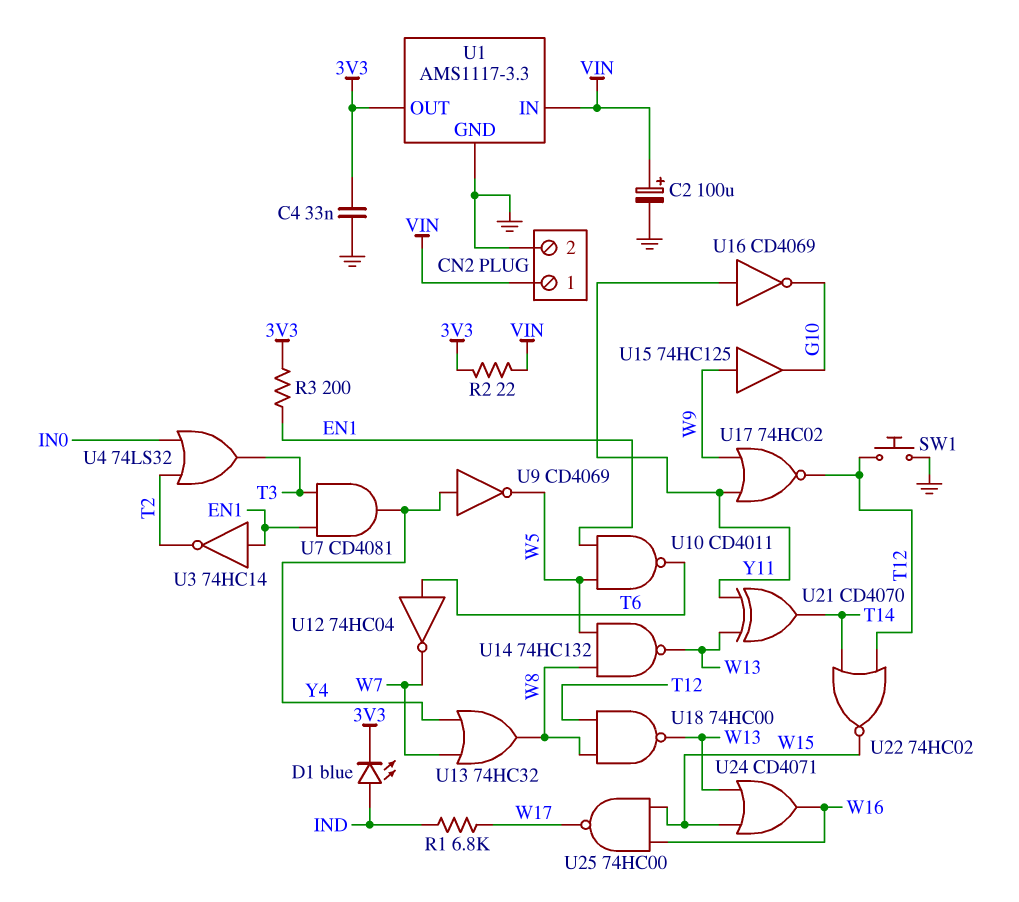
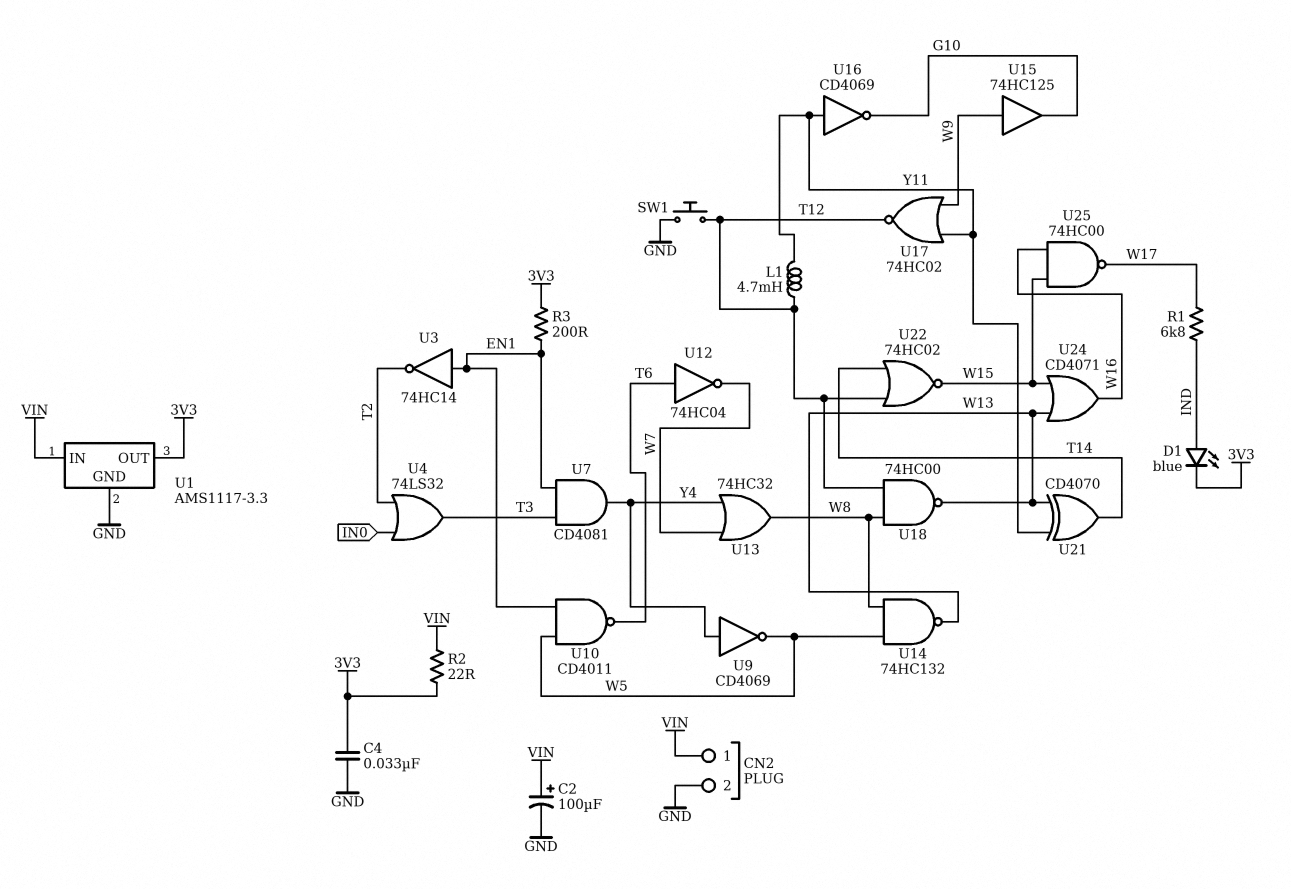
L1: none -> 4.7mH (T12, Y11)

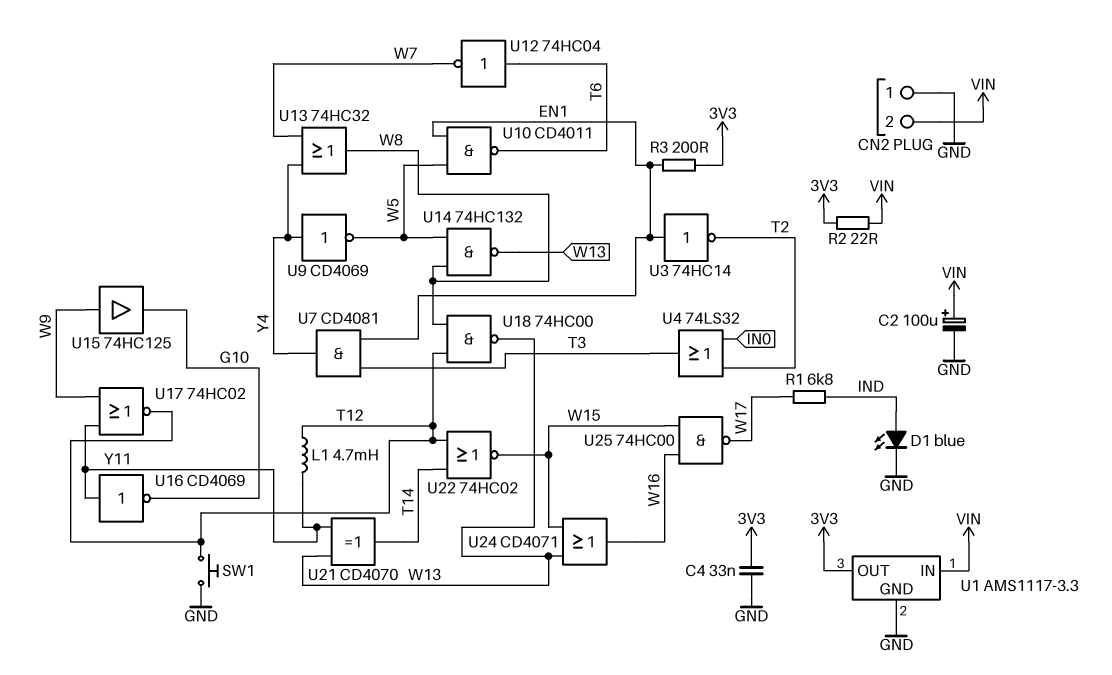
CN2 pin 1: VIN -> GND
CN2 pin 2: GND -> VIN
D1: LED blue (A IND, K 3V3) -> LED blue (A IND, K GND)

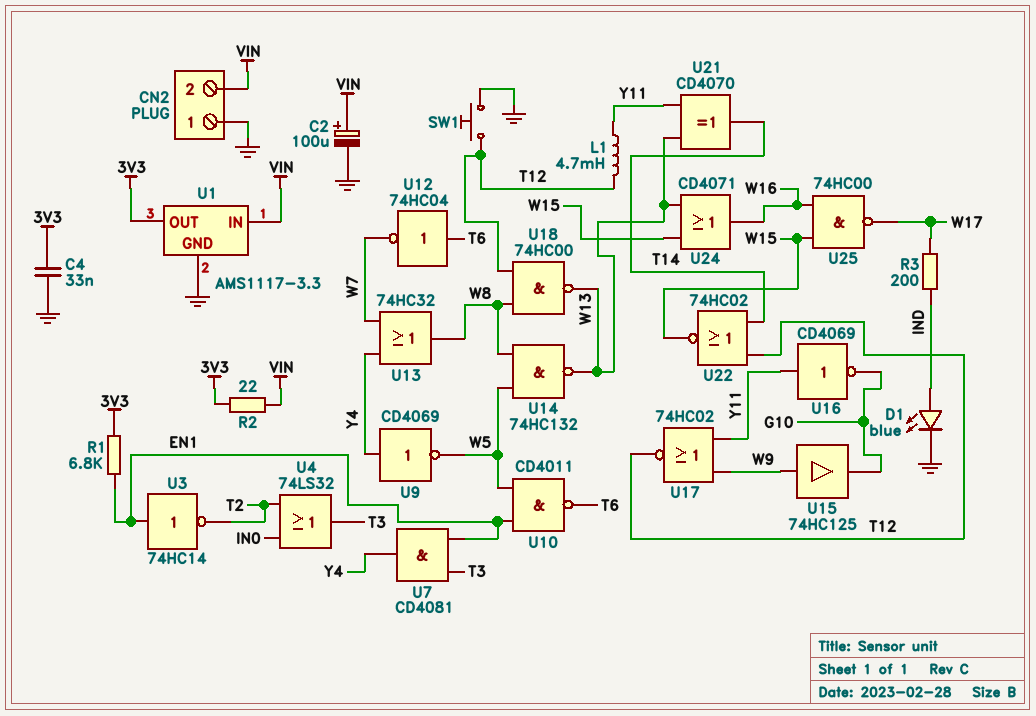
R1: 6.8k (IND, W17) -> 6.8k (3V3, EN1)
R3: 200 (3V3, EN1) -> 200 (IND, W17)

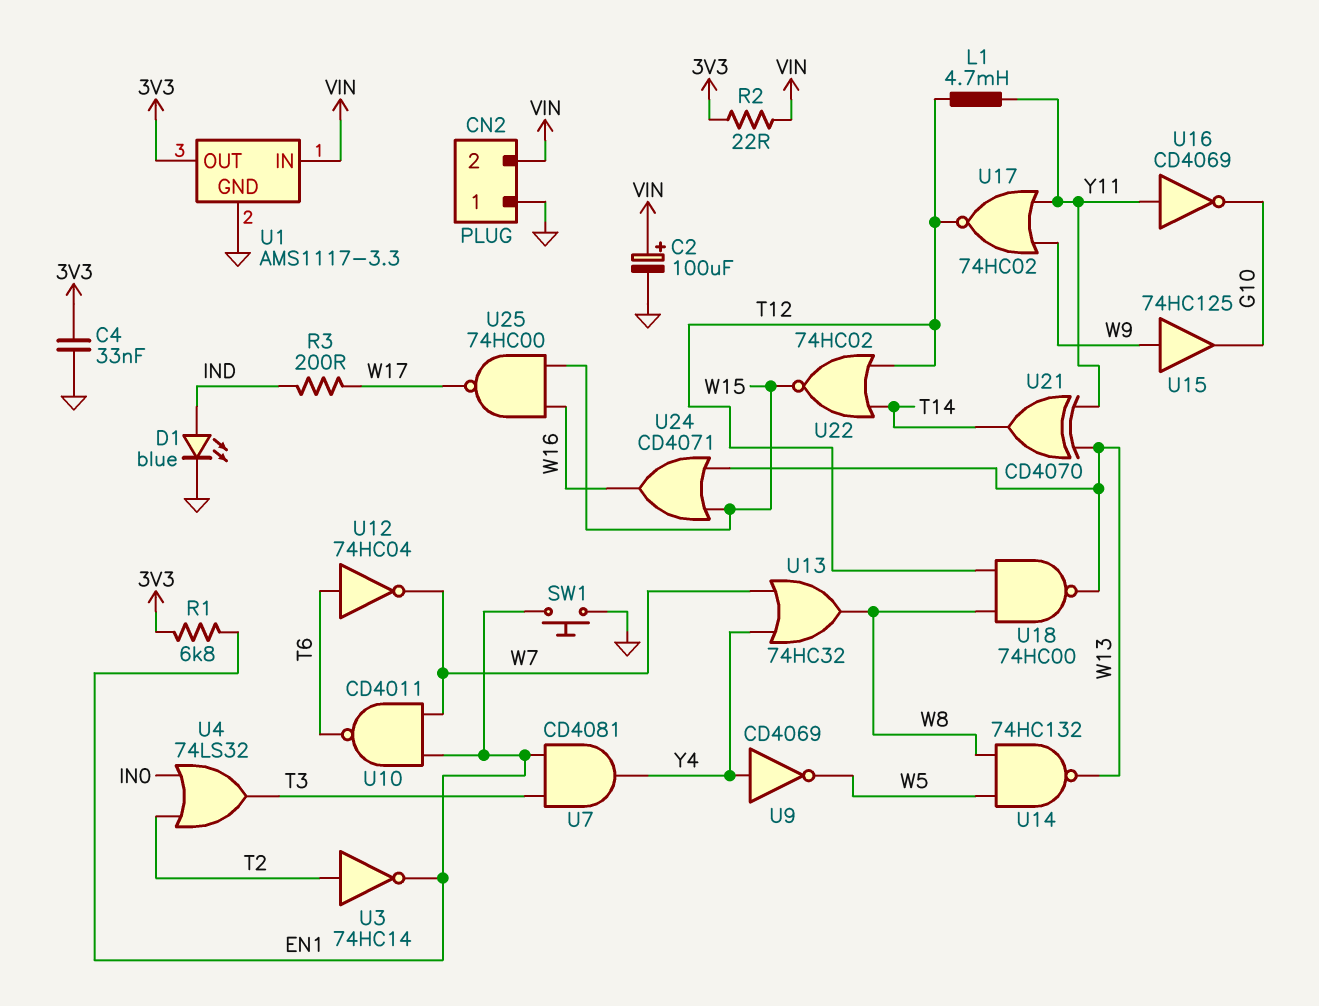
SW1: button (GND, T12) -> button (EN1, GND)
U3: NOT 74HC14 (in EN1, out T2) -> NOT 74HC14 (in T2, out EN1)
U10: NAND CD4011 (in EN1, in W5, out T6) -> NAND CD4011 (in EN1, in W7, out T6)

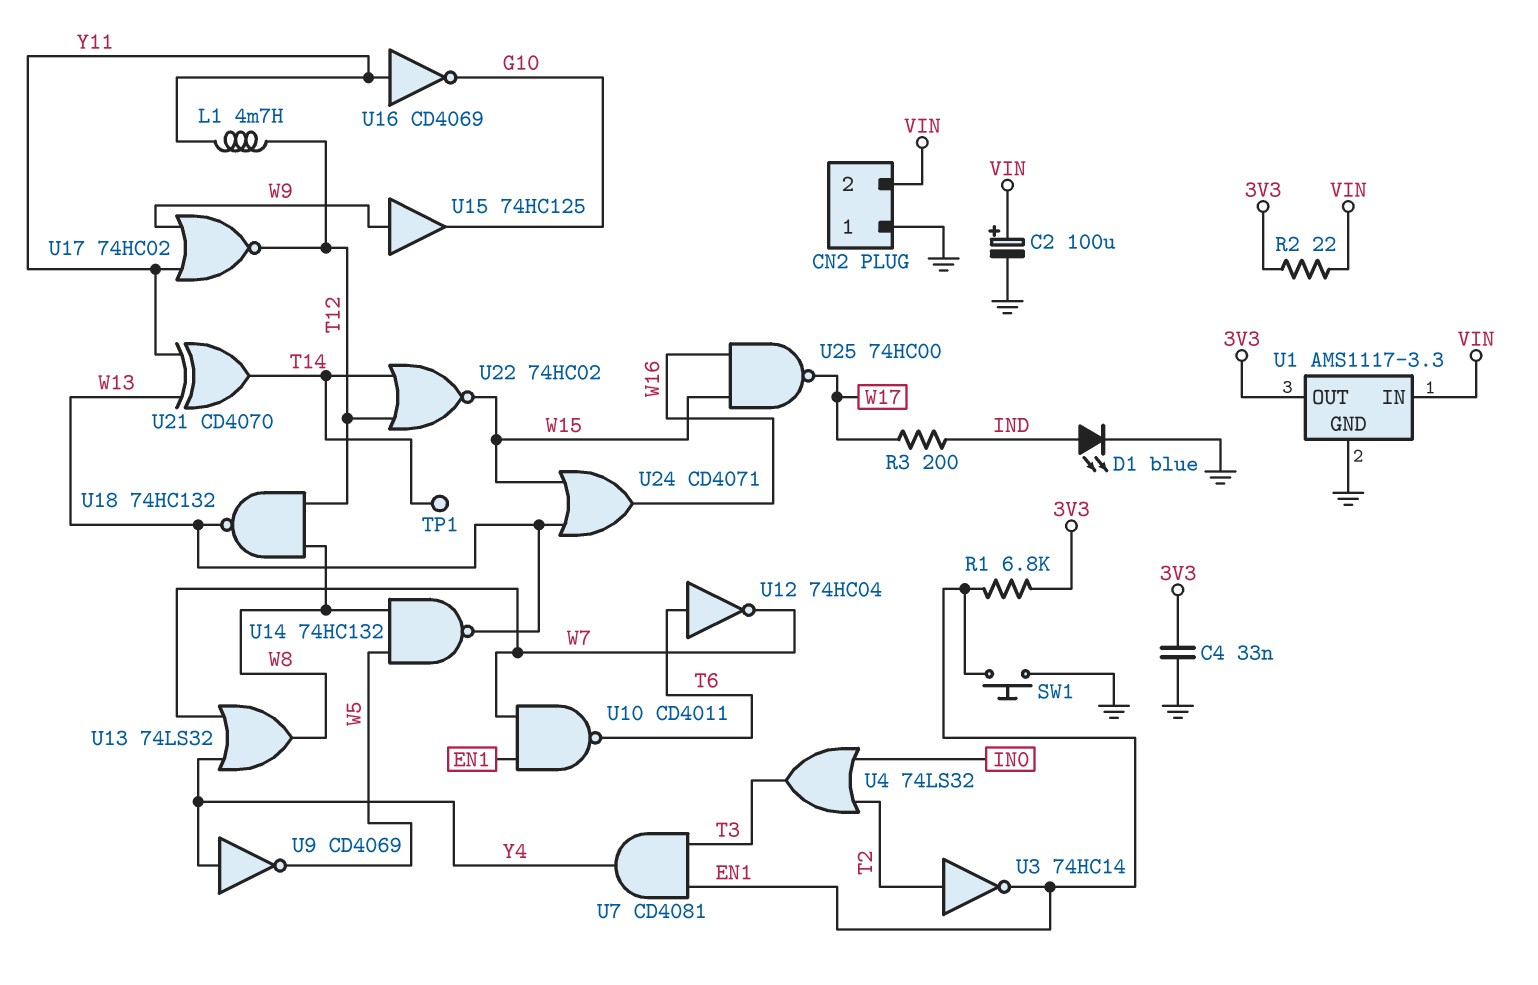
TP1: none -> test point (T14)
U13: OR 74HC32 (in W7, in Y4, out W8) -> OR 74LS32 (in W7, in Y4, out W8)
U18: NAND 74HC00 (in T12, in W8, out W13) -> NAND 74HC132 (in T12, in W8, out W13)

